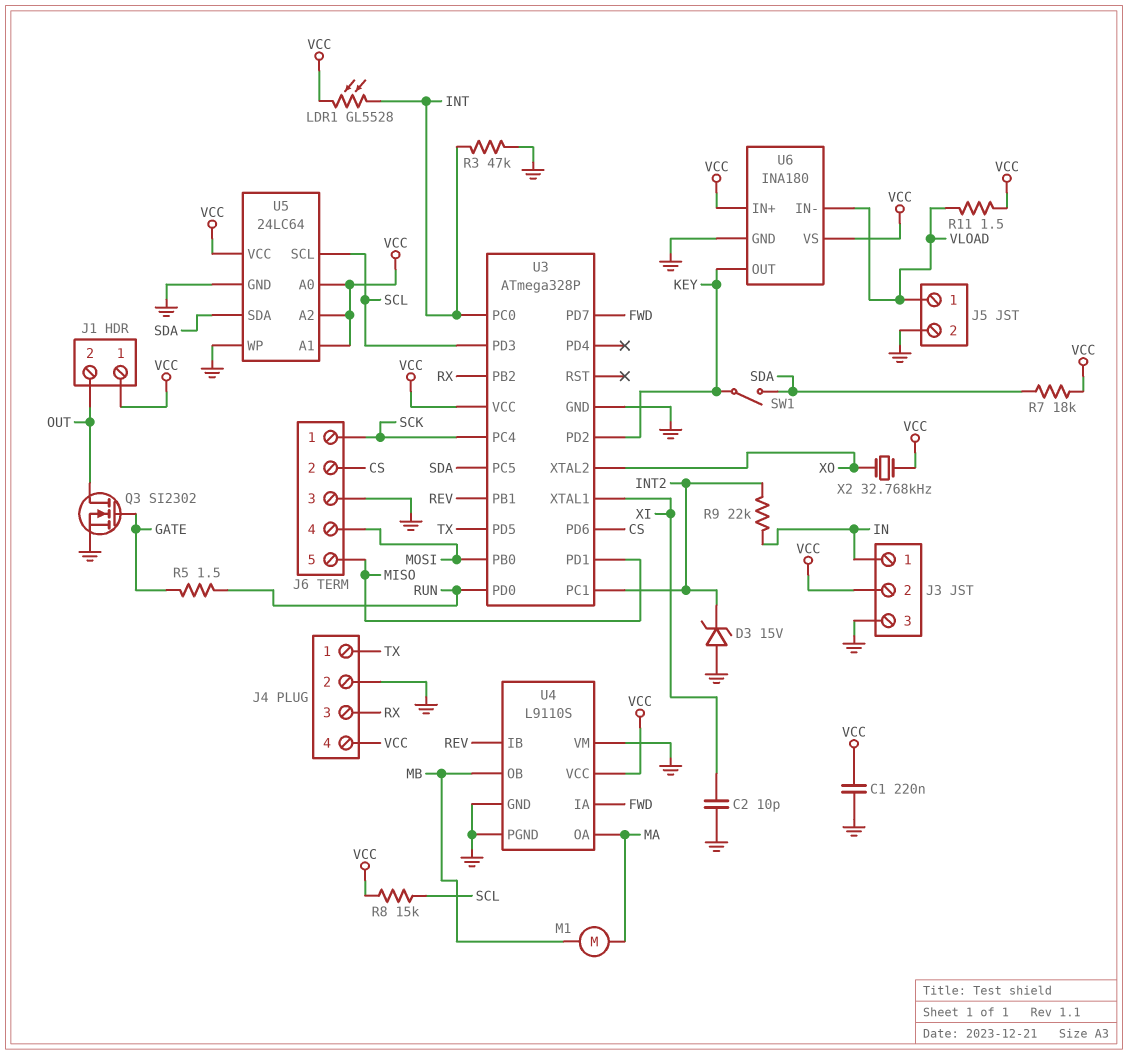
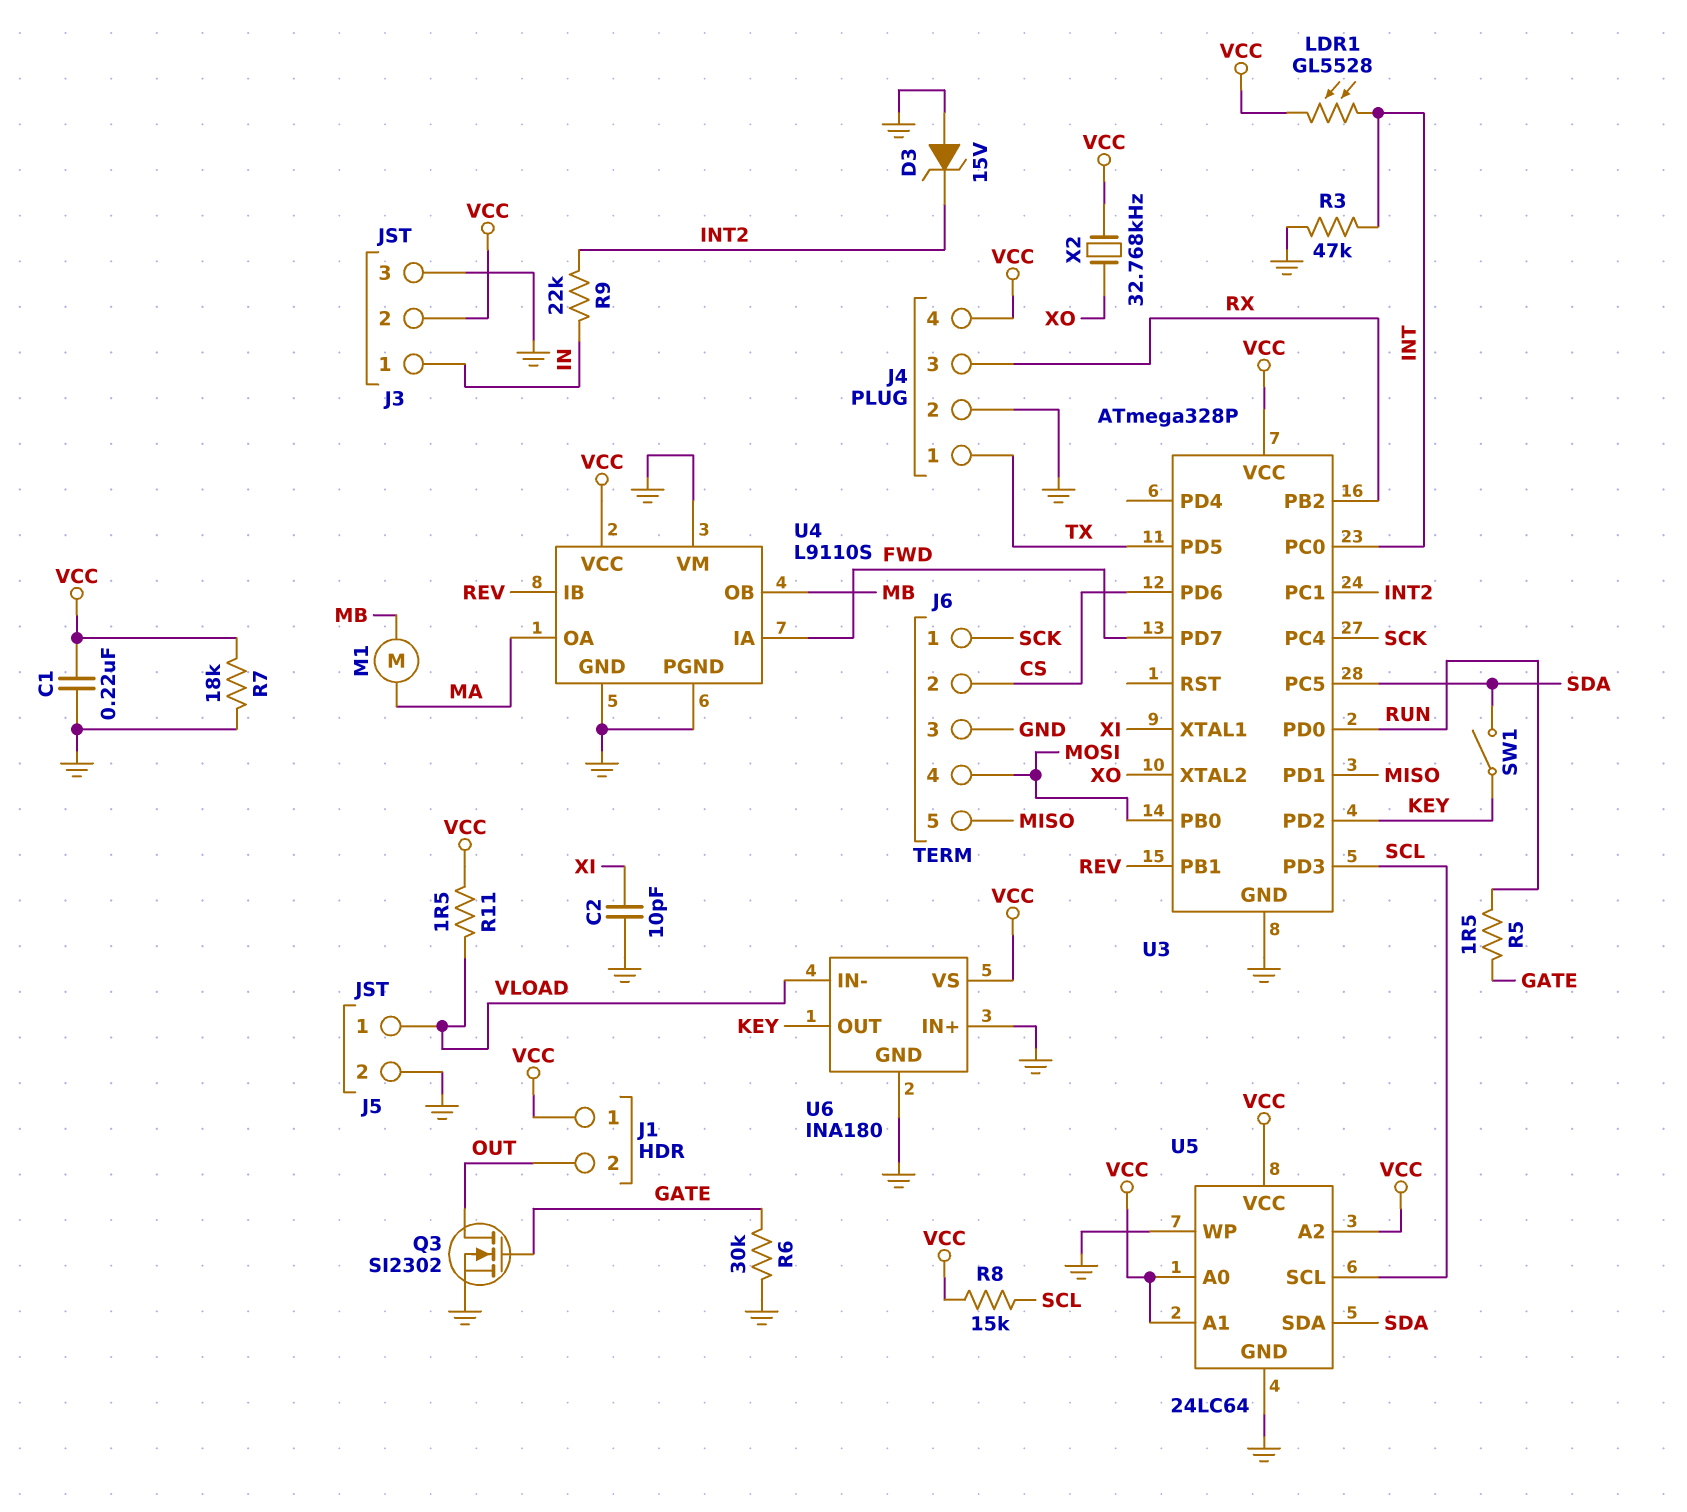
R6: none -> 30k (GATE, GND)
R7: 18k (SDA, VCC) -> 18k (GND, VCC)
U6 pin IN+: VCC -> GND

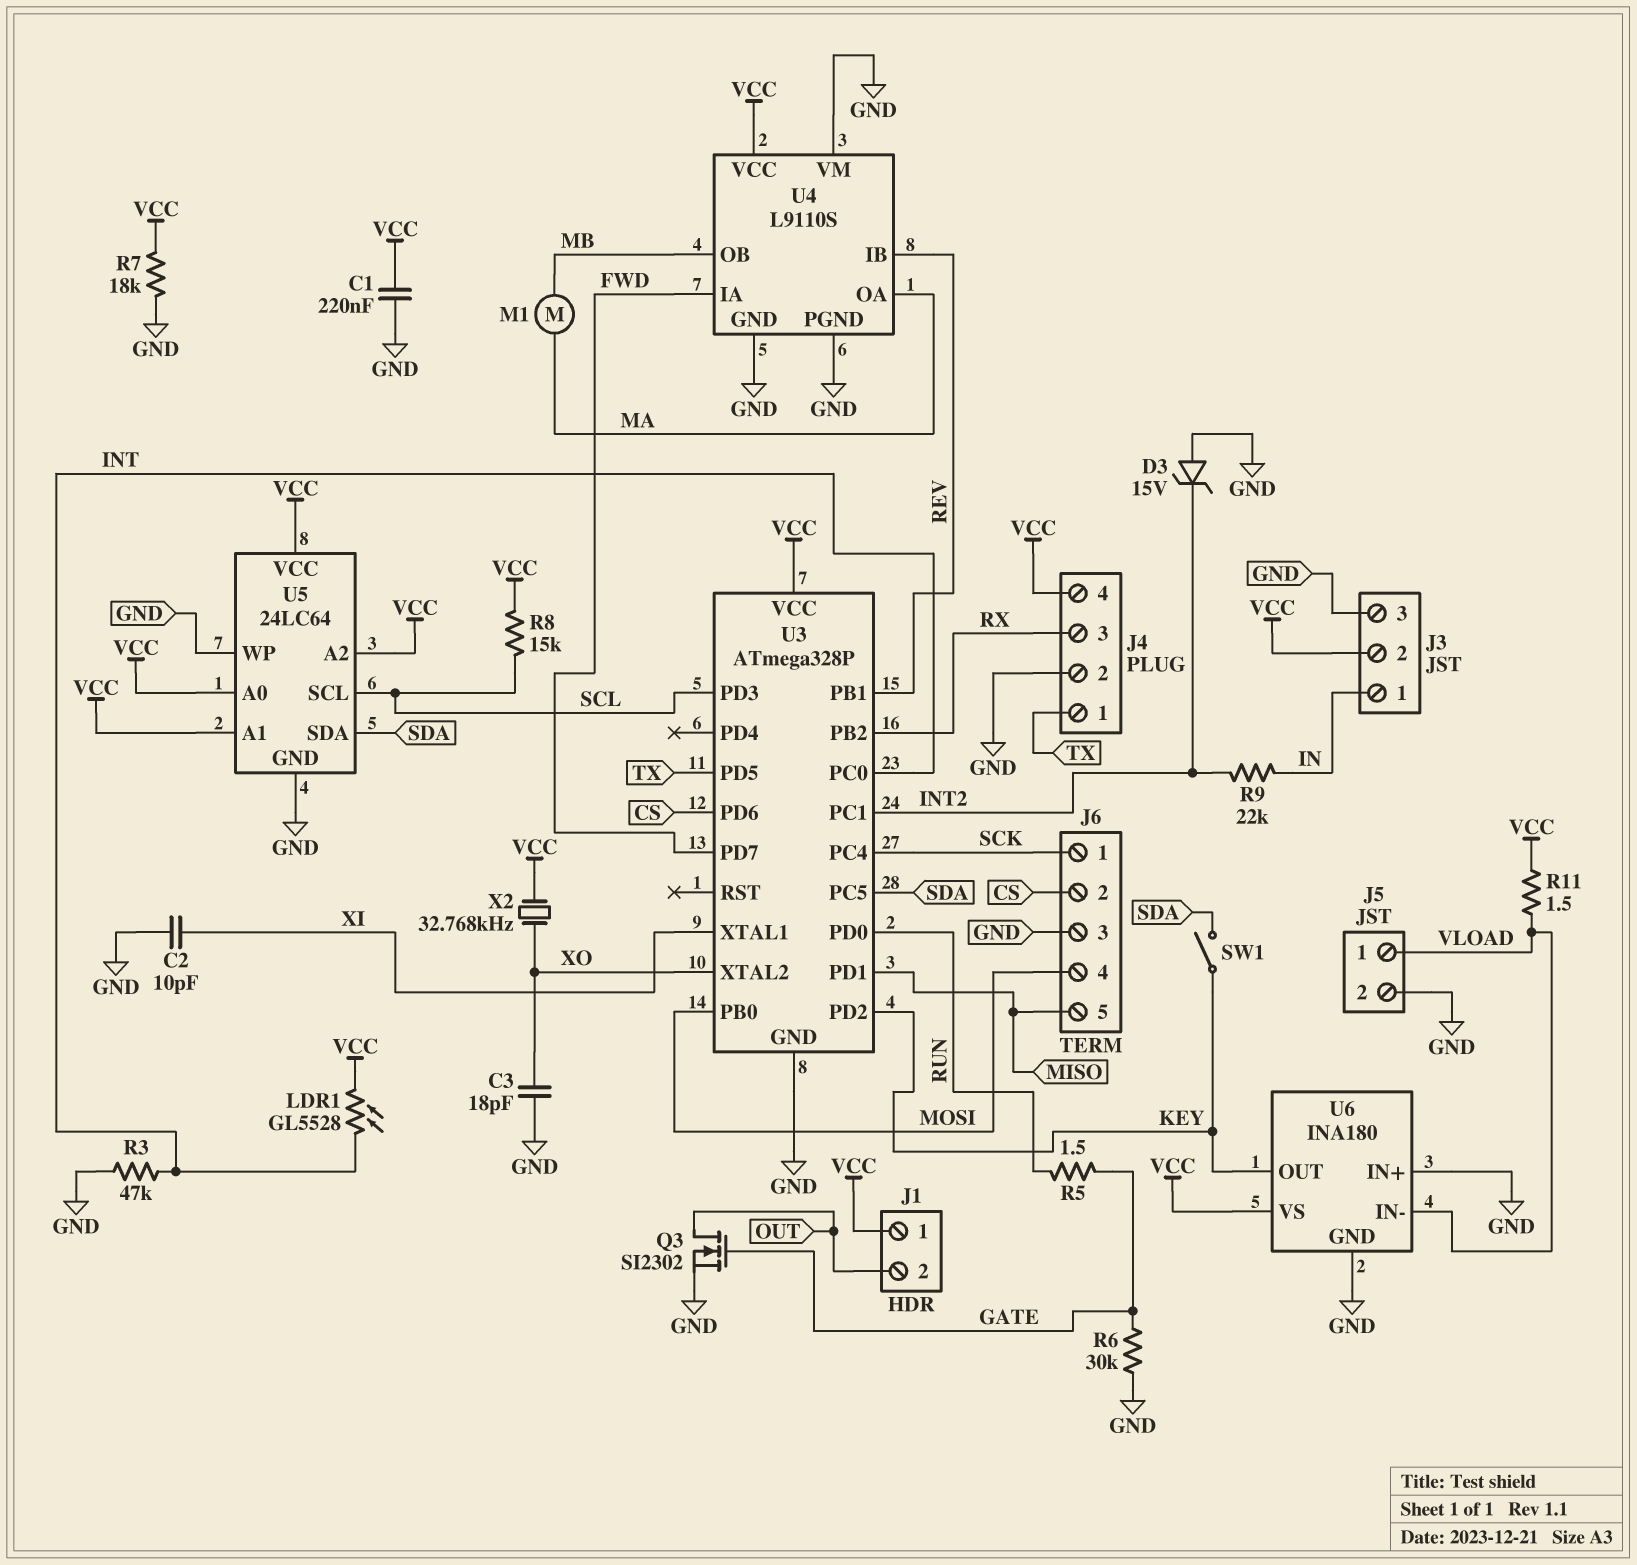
C3: none -> 18pF (GND, XO)

